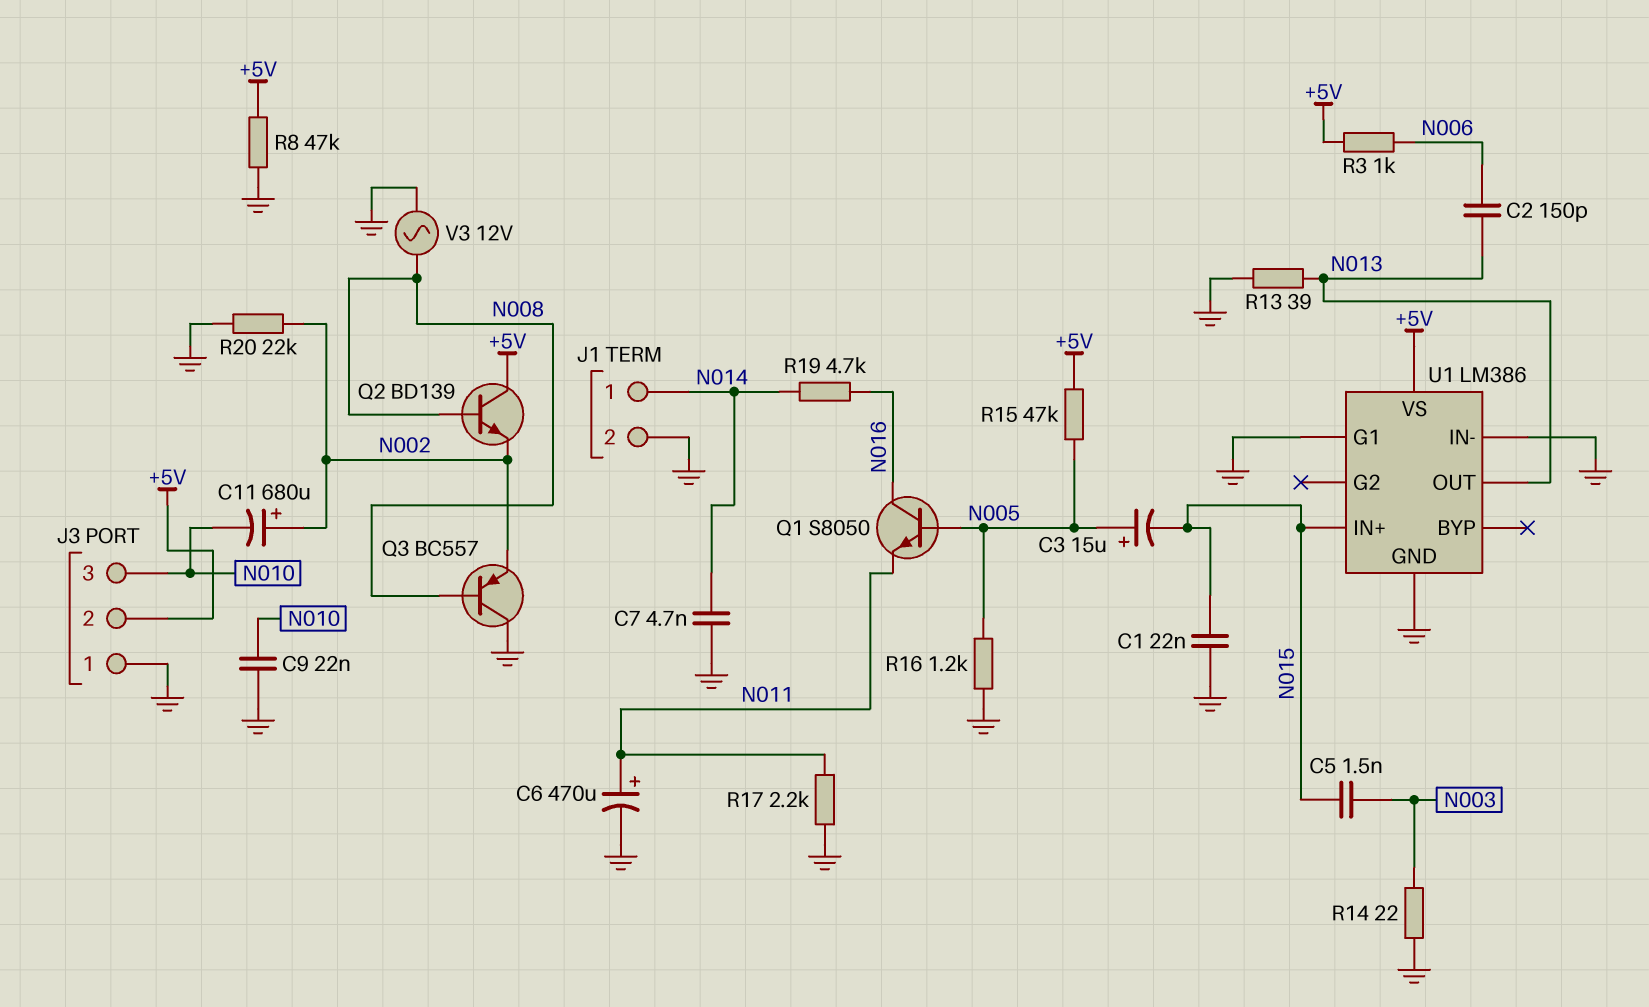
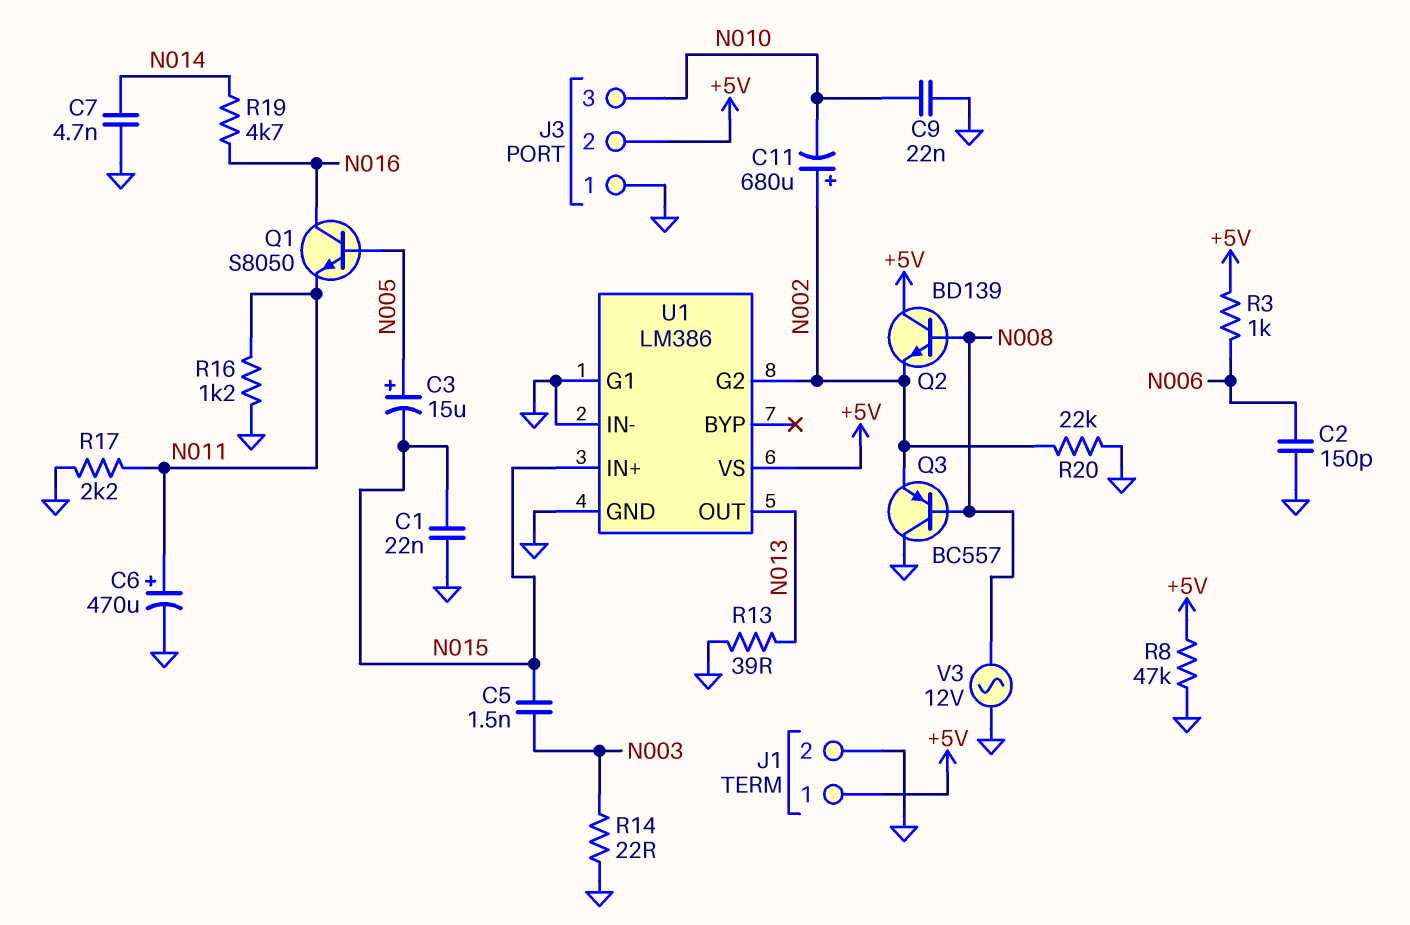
C2: 150pF (N006, N013) -> 150pF (GND, N006)
J1 pin 1: N014 -> +5V
R15: 47k (+5V, N005) -> none
R16: 1.2k (GND, N005) -> 1.2k (GND, N011)
U1 pin G2: none -> N002

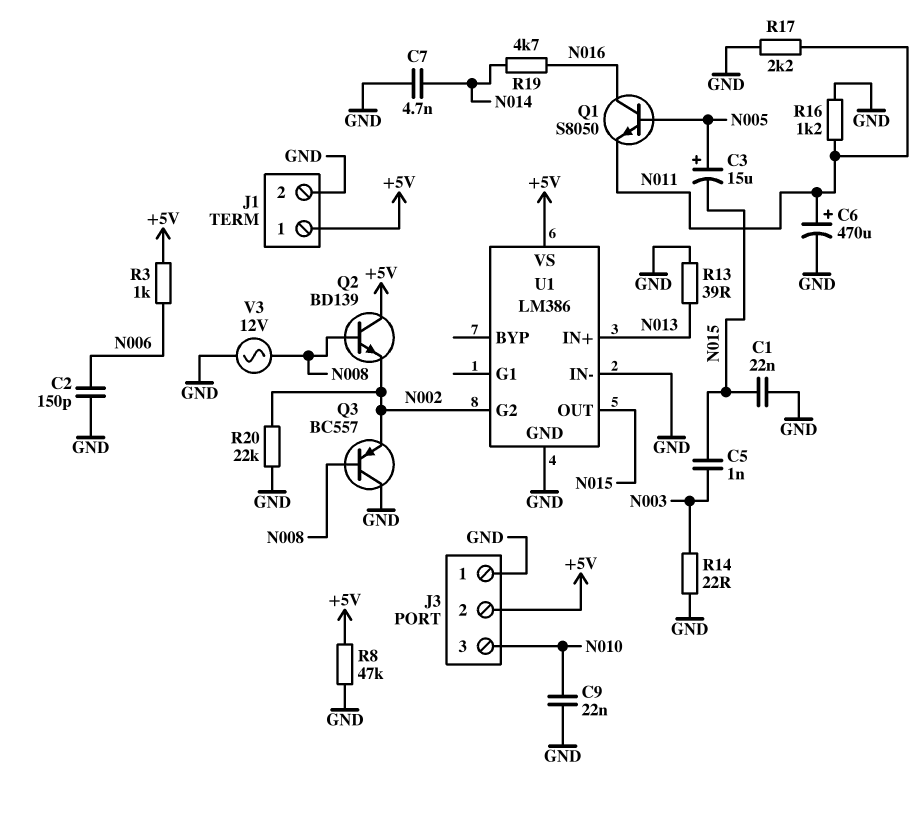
C5: 1.5nF (N003, N015) -> 1nF (N003, N015)
C11: 680uF (plus N002, minus N010) -> none
U1 pin G1: GND -> none
U1 pin IN+: N015 -> N013
U1 pin OUT: N013 -> N015

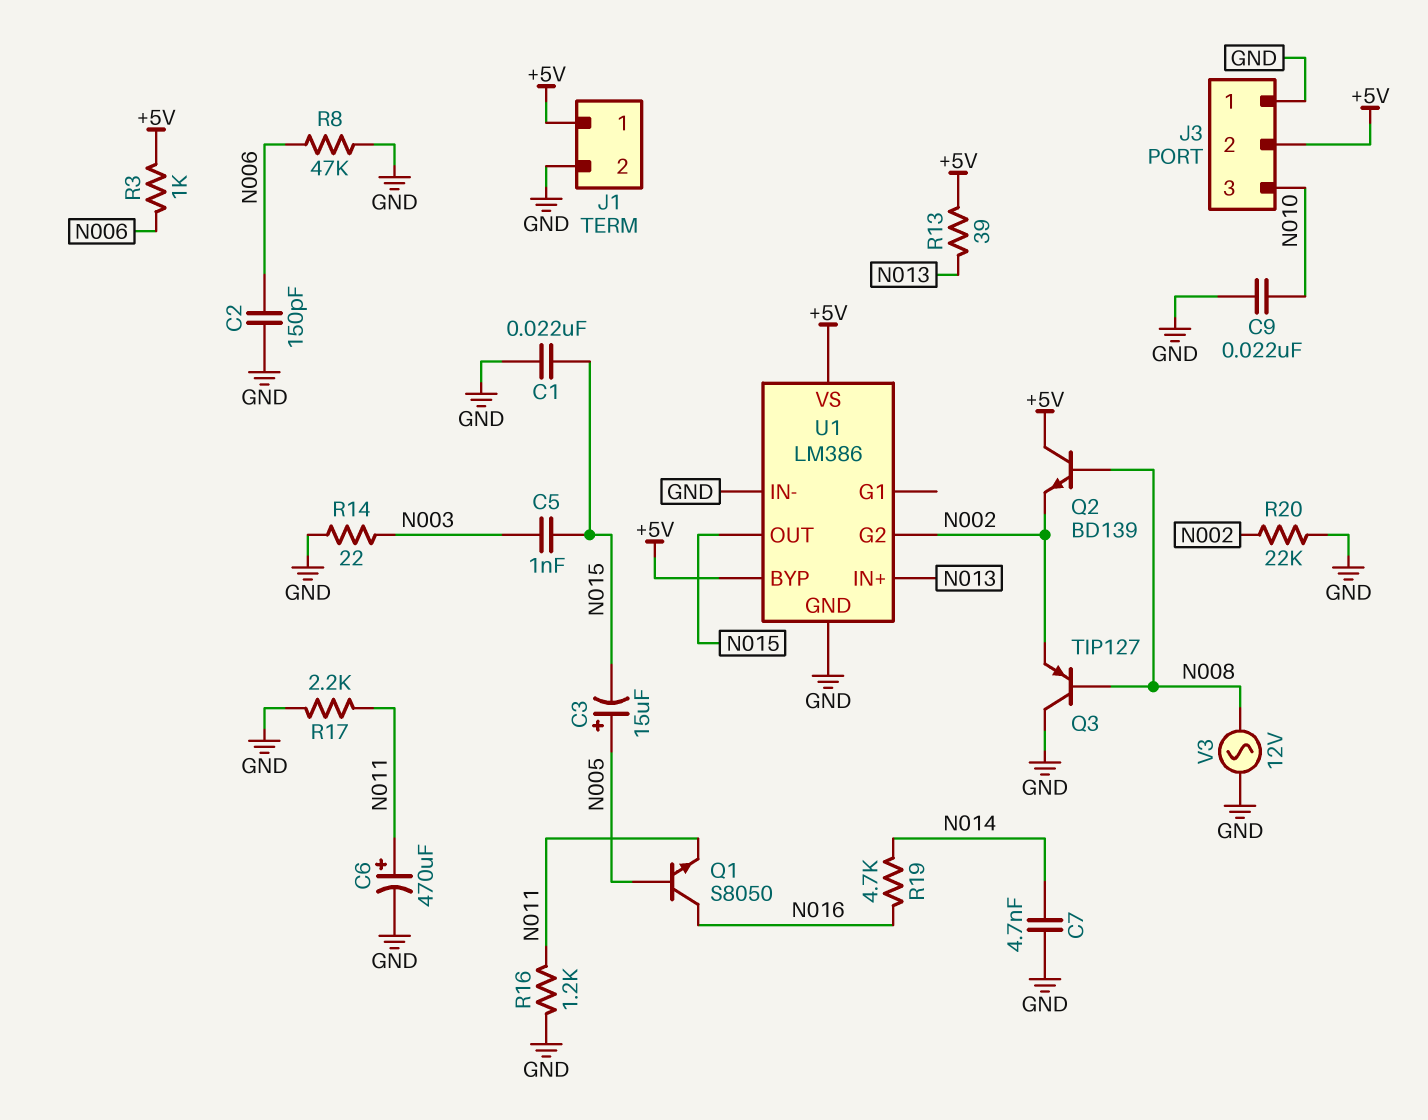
Q3: PNP BC557 (B N008, C GND, E N002) -> PNP TIP127 (B N008, C GND, E N002)
R8: 47k (+5V, GND) -> 47k (GND, N006)
R13: 39 (GND, N013) -> 39 (+5V, N013)
U1 pin BYP: none -> +5V

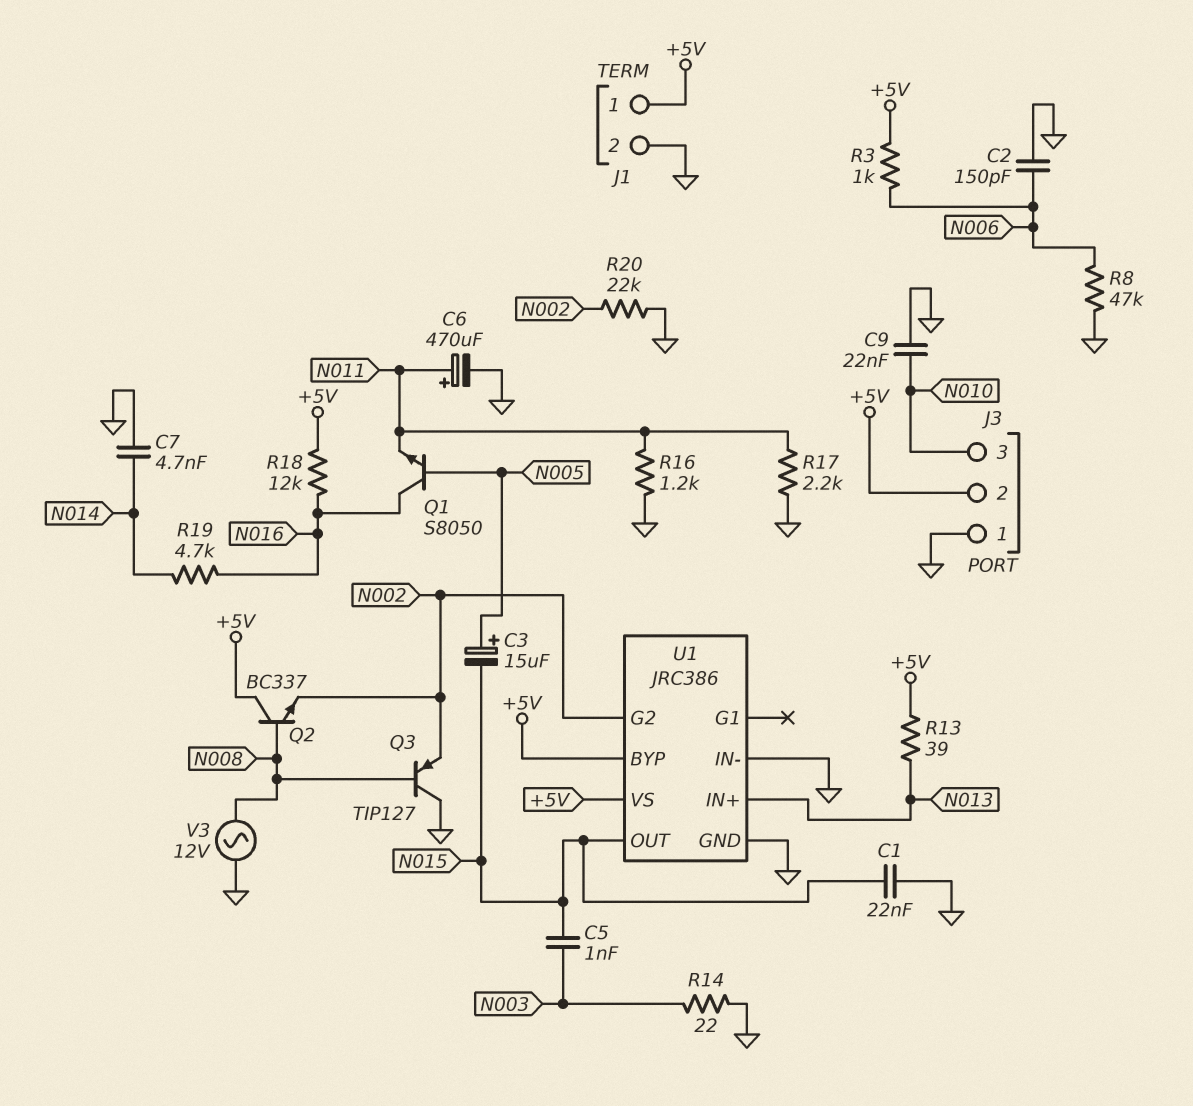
Q2: NPN BD139 (B N008, C +5V, E N002) -> NPN BC337 (B N008, C +5V, E N002)
R18: none -> 12k (+5V, N016)
U1: LM386 -> JRC386

